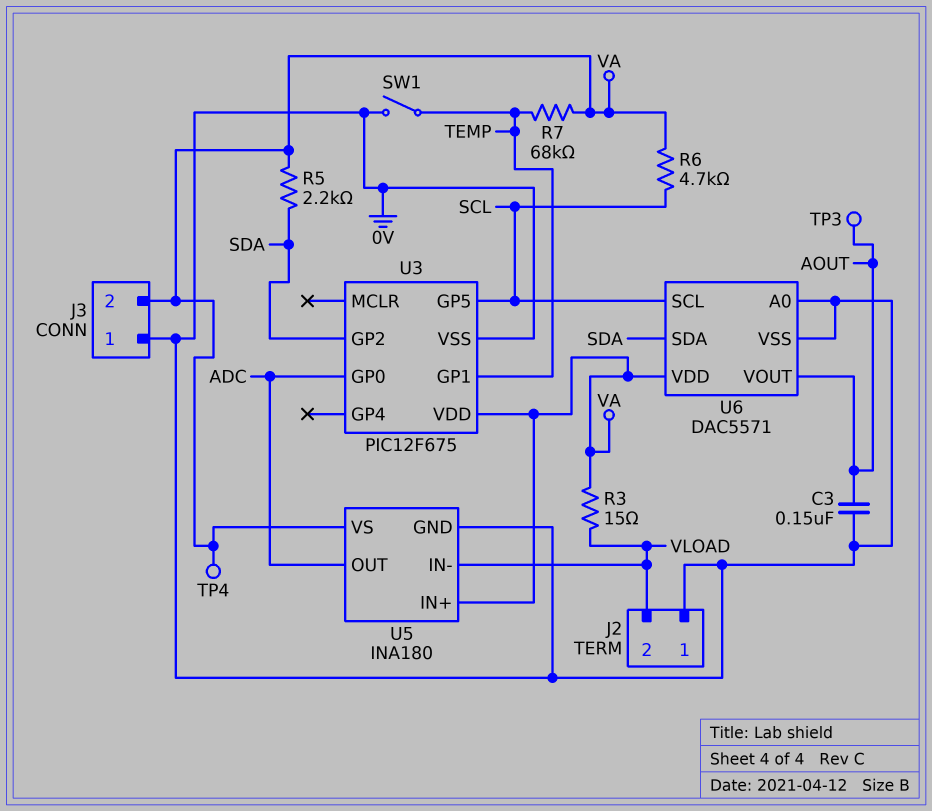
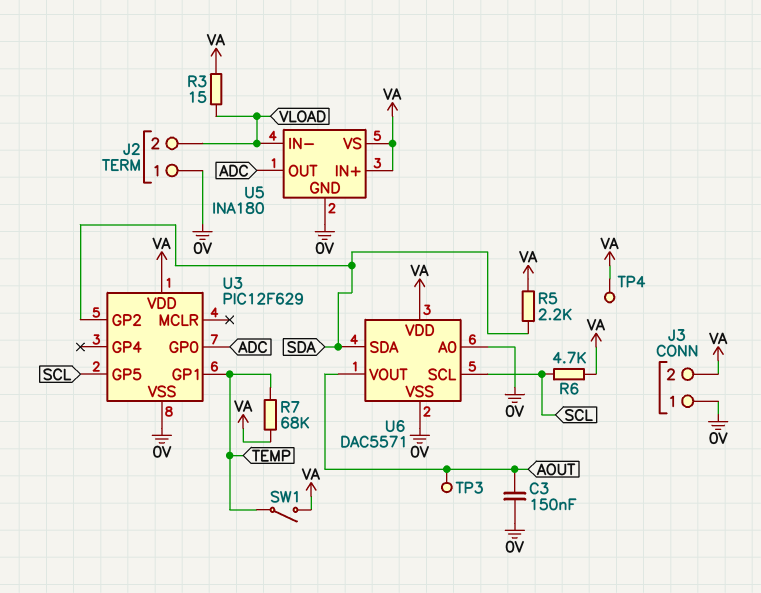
SW1: switch (0V, TEMP) -> switch (TEMP, VA)
U3: PIC12F675 -> PIC12F629

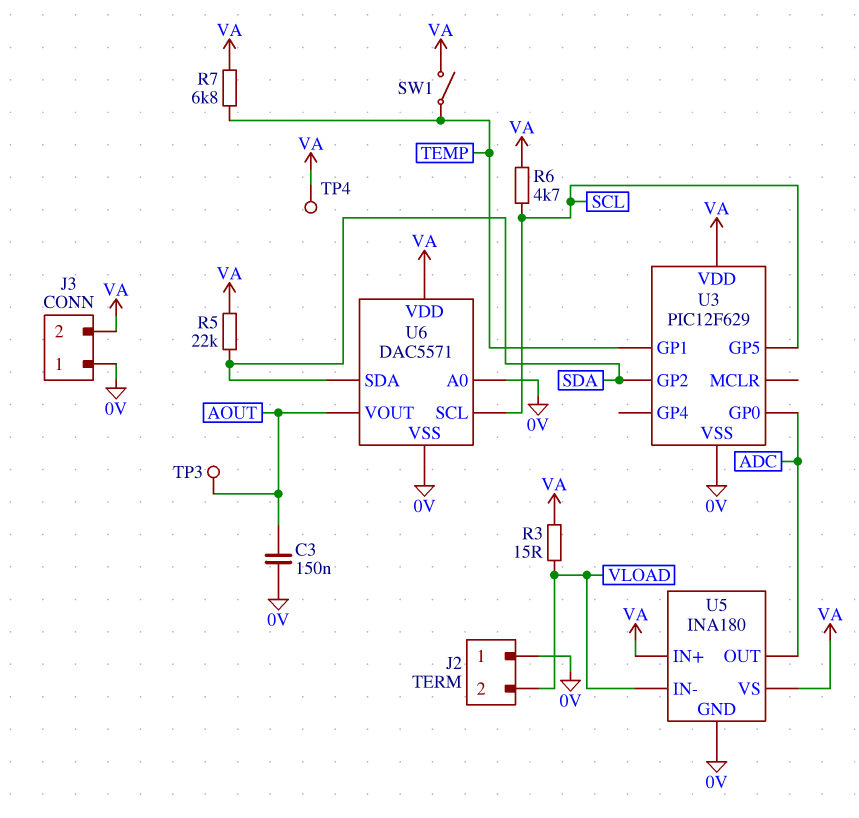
R5: 2.2k (SDA, VA) -> 22k (SDA, VA)
R7: 68k (TEMP, VA) -> 6.8k (TEMP, VA)

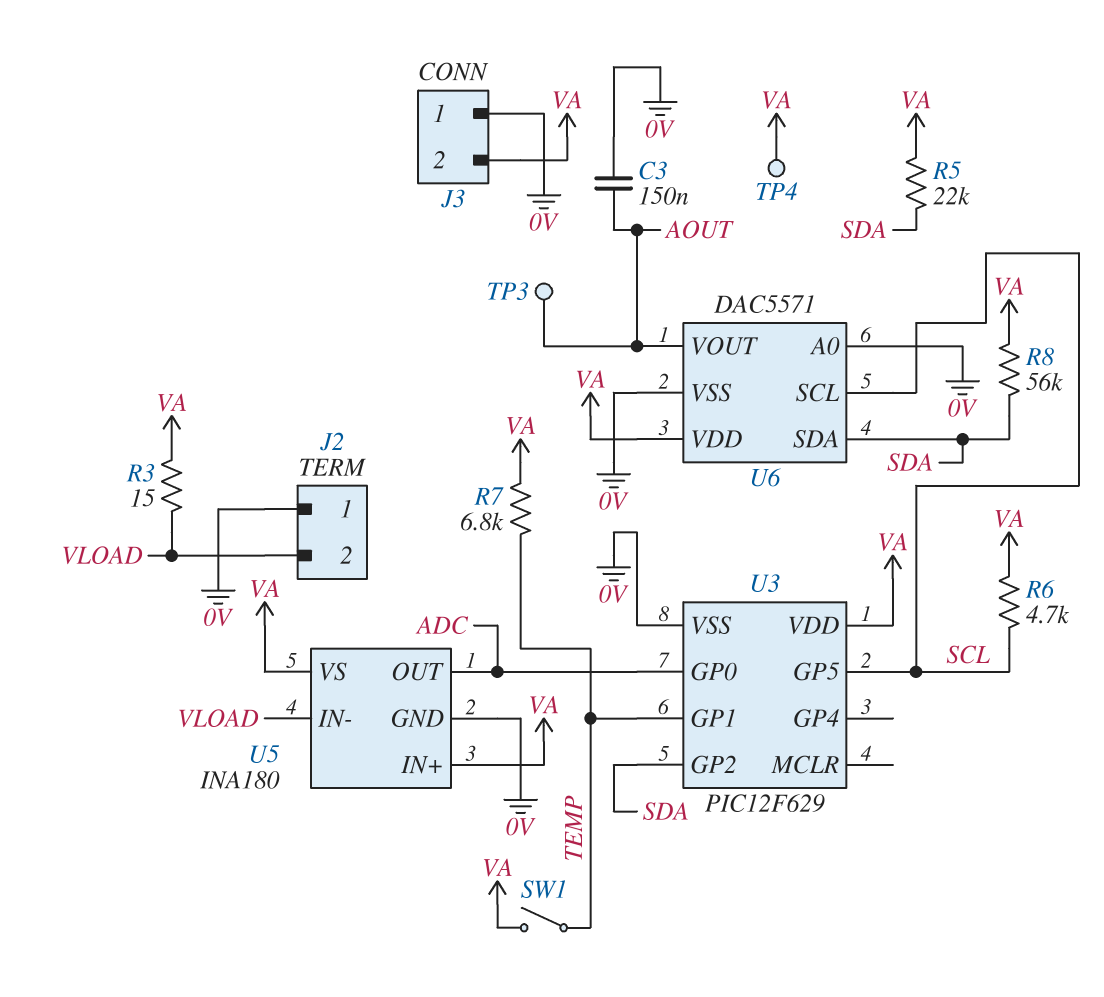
R8: none -> 56k (SDA, VA)

